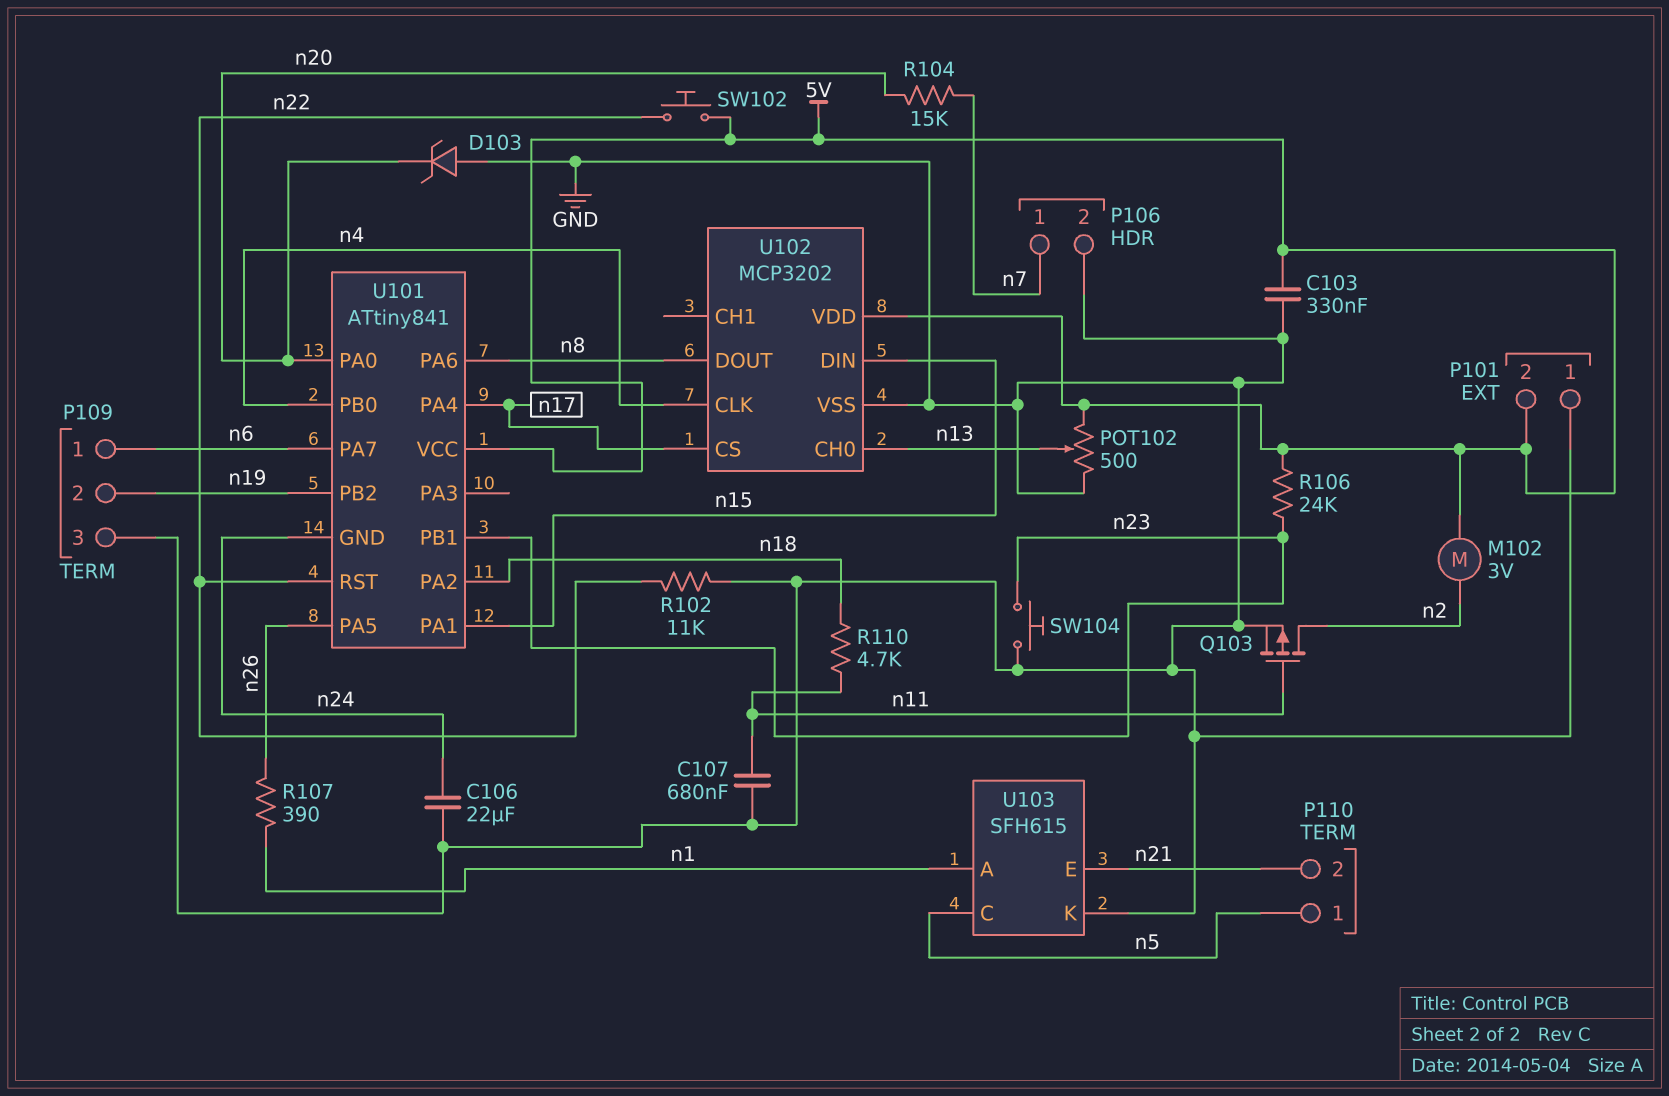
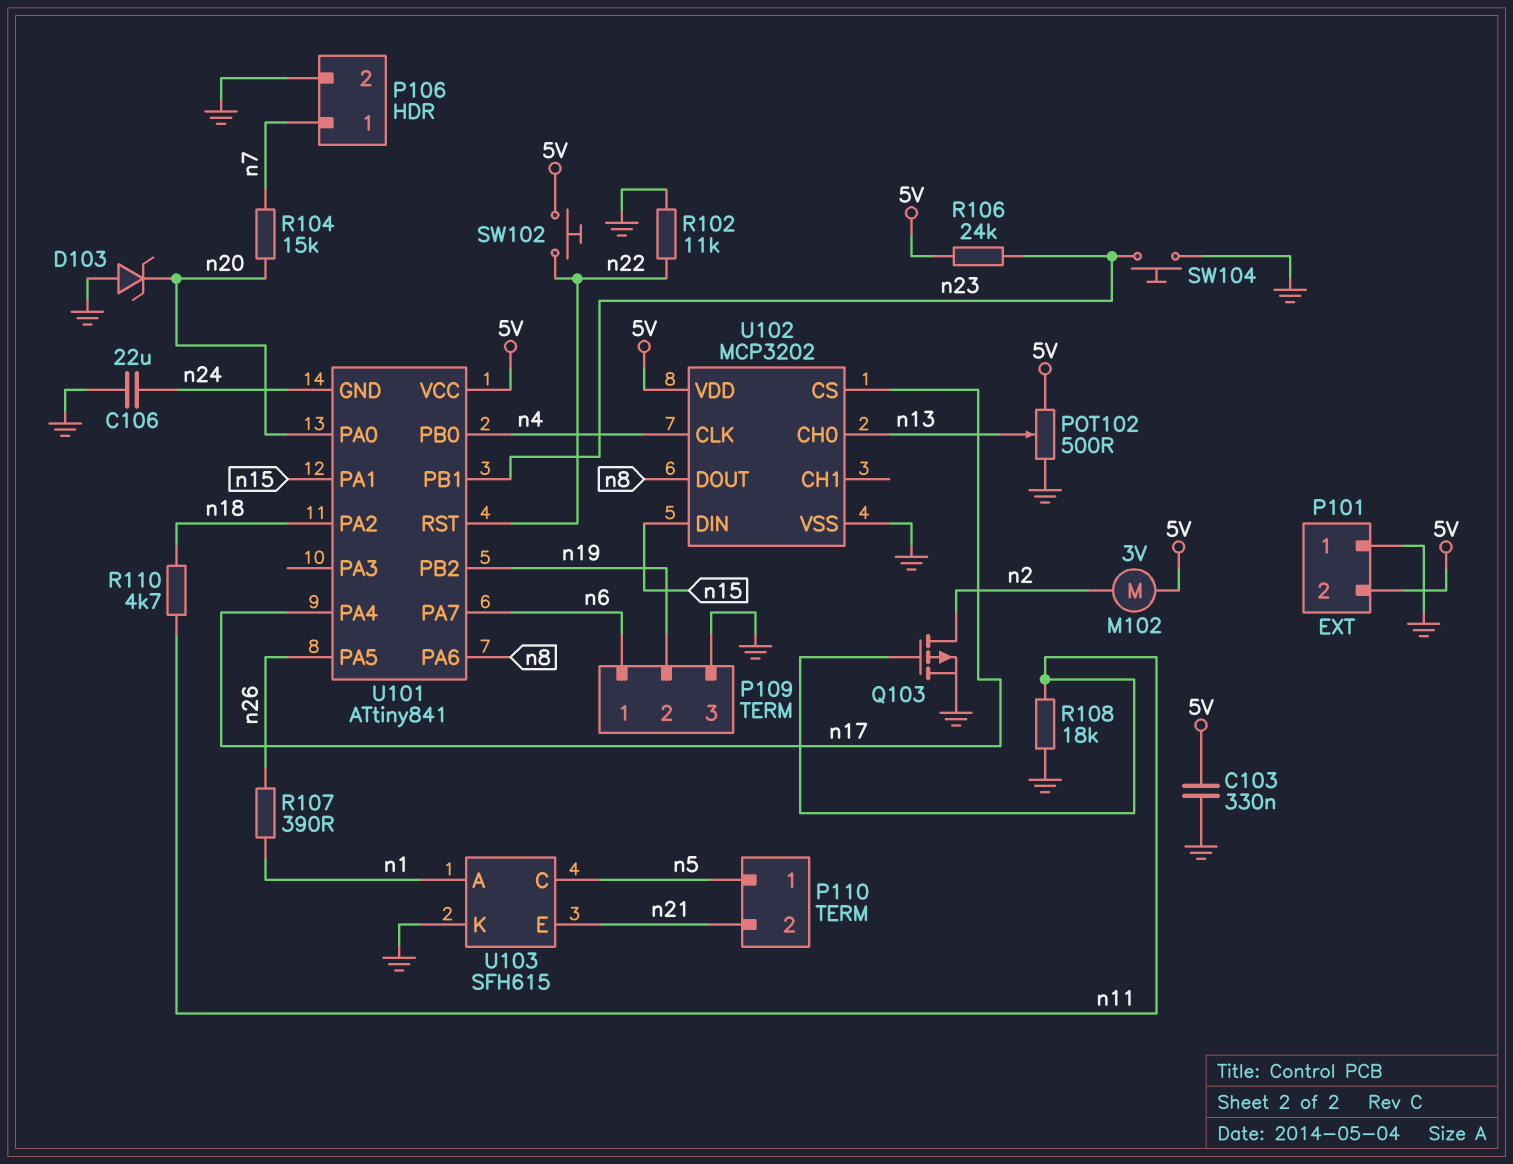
C107: 680nF (GND, n11) -> none
R108: none -> 18k (GND, n11)

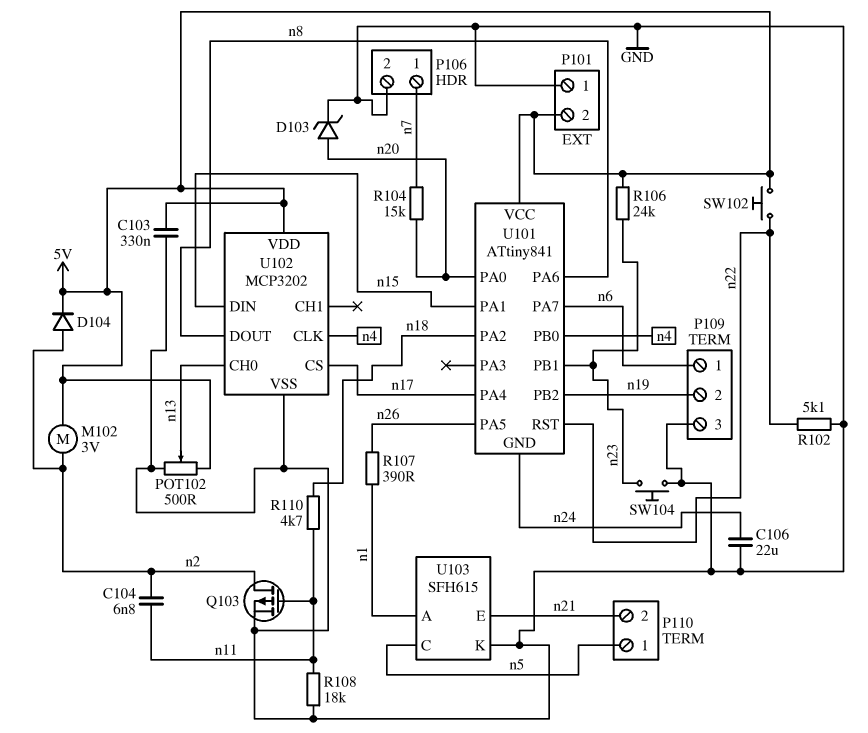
C104: none -> 6.8nF (n2, n11)
D103: zener (A GND, K n20) -> zener (A n20, K GND)
D104: none -> diode (A n2, K 5V)
R102: 11k (GND, n22) -> 5.1k (GND, n22)

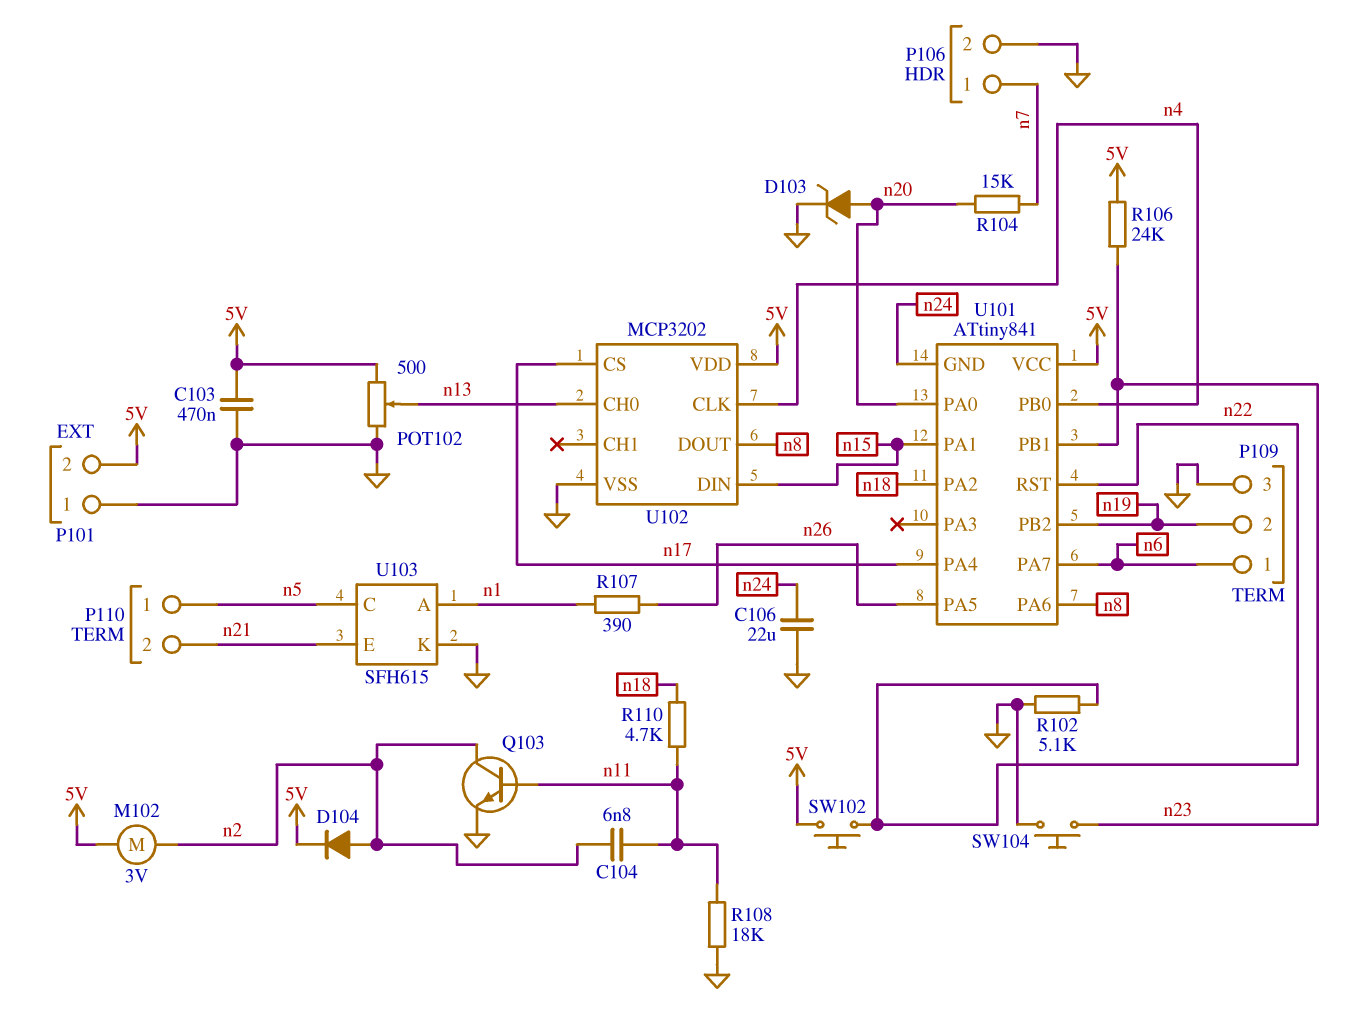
C103: 330nF (5V, GND) -> 470nF (5V, GND)
Q103: PMOS (G n11, D n2, S GND) -> NPN (B n11, C n2, E GND)

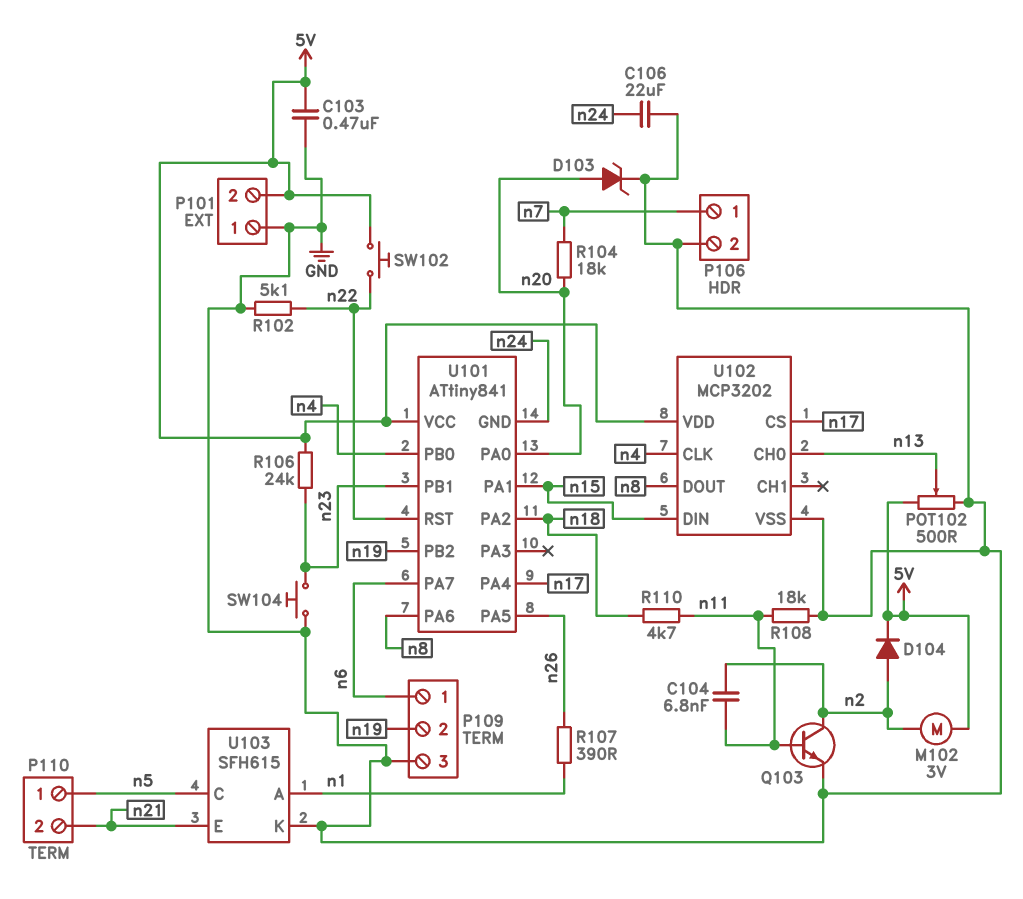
R104: 15k (n7, n20) -> 18k (n7, n20)

